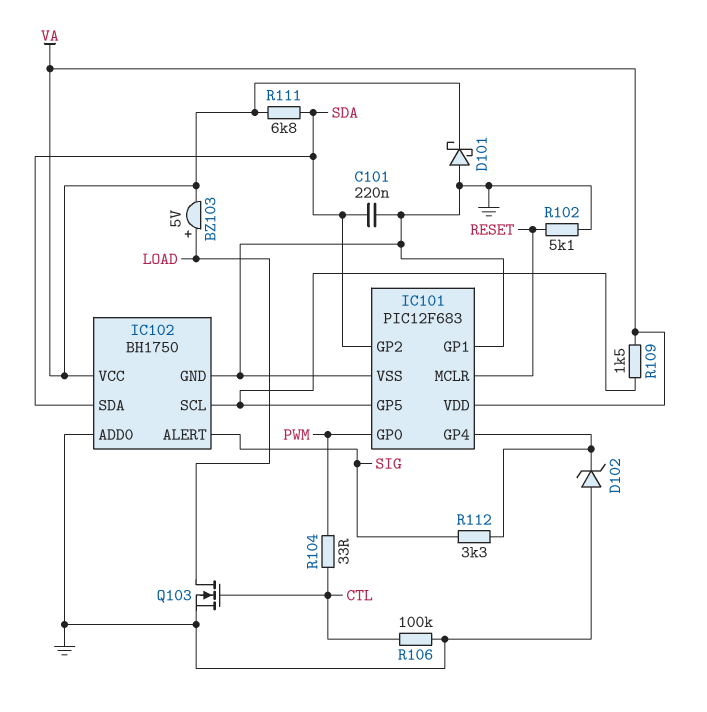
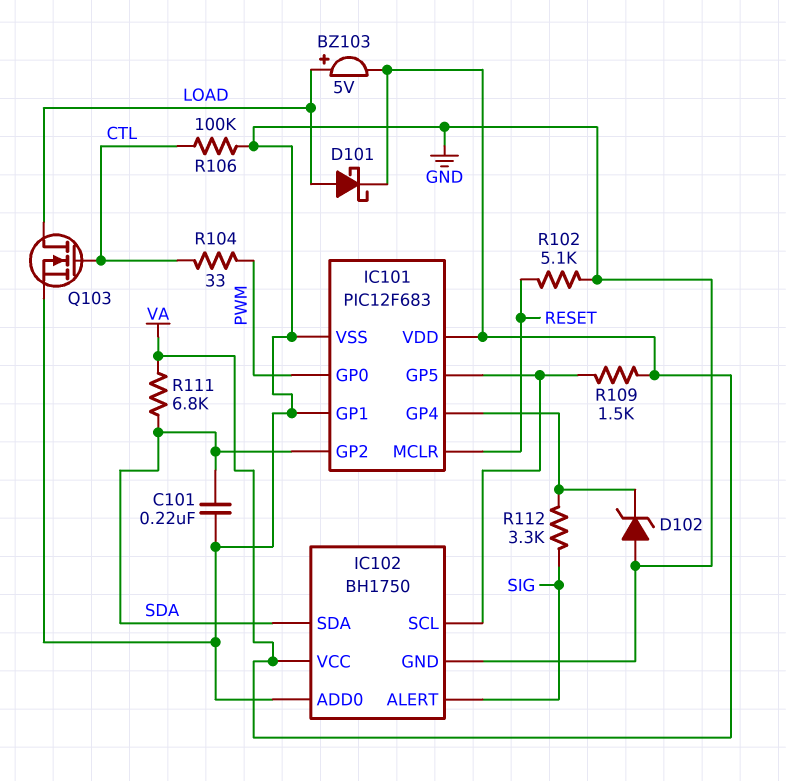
D101: schottky (A GND, K VA) -> schottky (A LOAD, K VA)

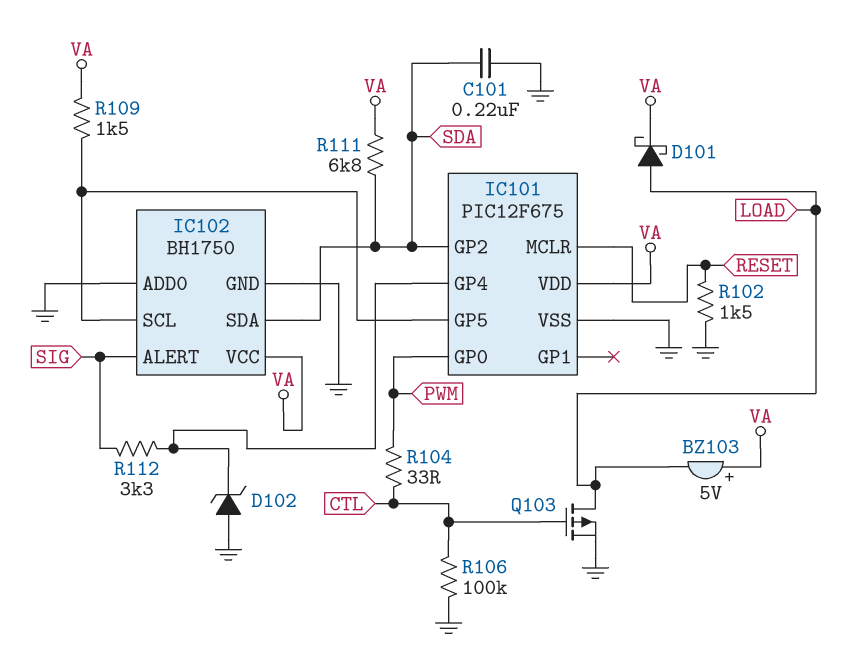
BZ103: buzzer 5V (plus LOAD, minus VA) -> buzzer 5V (plus VA, minus LOAD)
IC101: PIC12F683 -> PIC12F675
IC101 pin GP1: GND -> none
Q103: NMOS (G CTL, D LOAD, S GND) -> PMOS (G CTL, D LOAD, S GND)
R102: 5.1k (GND, RESET) -> 1.5k (GND, RESET)

